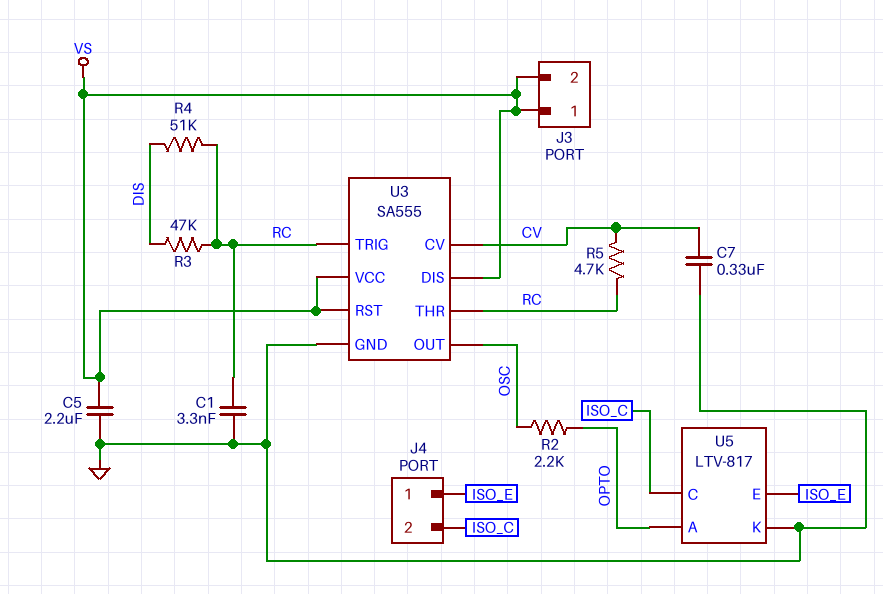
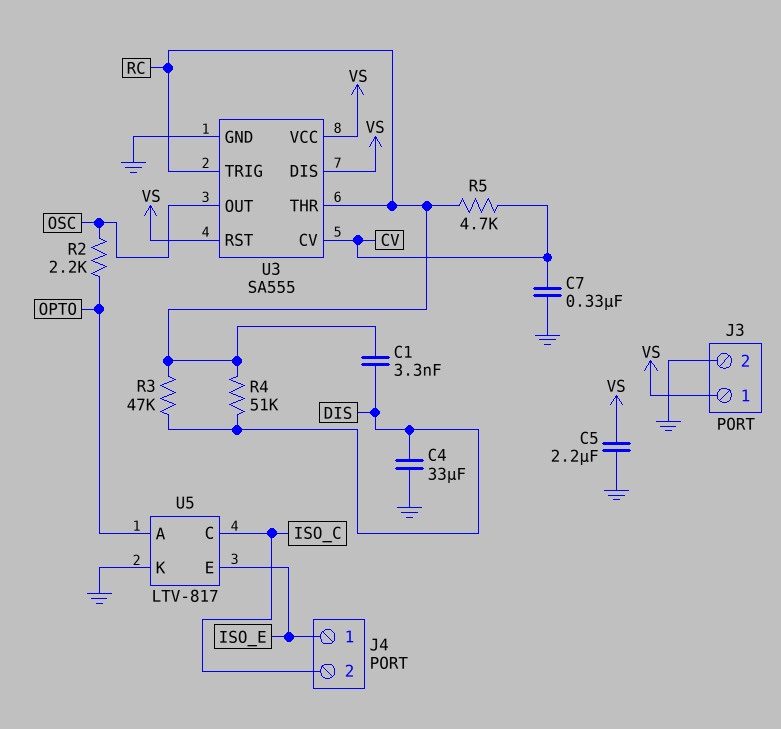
C1: 3.3nF (GND, RC) -> 3.3nF (DIS, RC)
C4: none -> 33uF (DIS, GND)
J3 pin 2: VS -> GND

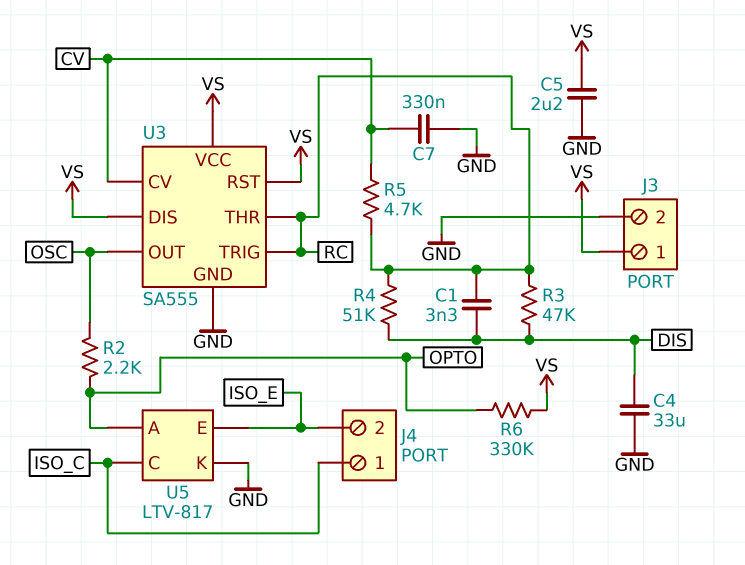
J4 pin 1: ISO_E -> ISO_C
J4 pin 2: ISO_C -> ISO_E
R6: none -> 330k (OPTO, VS)

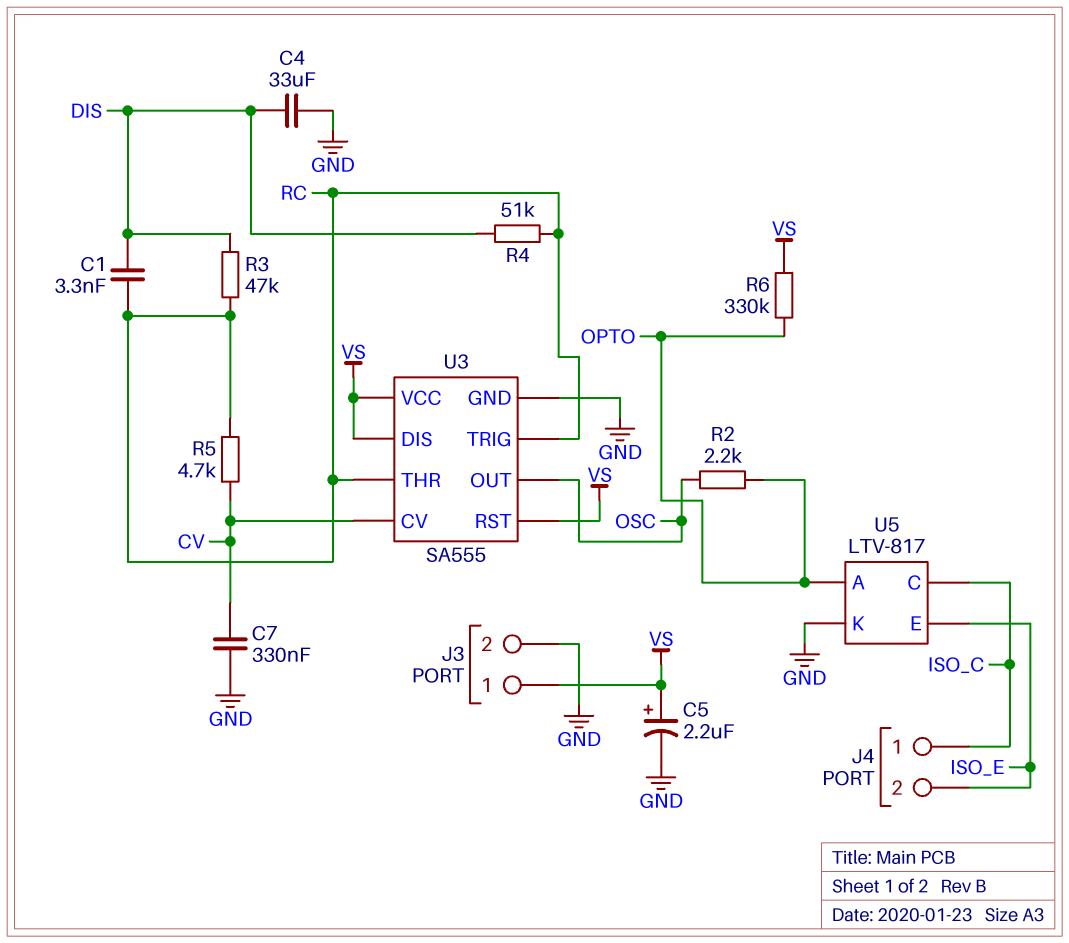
C5: 2.2uF (GND, VS) -> 2.2uF (plus VS, minus GND)

